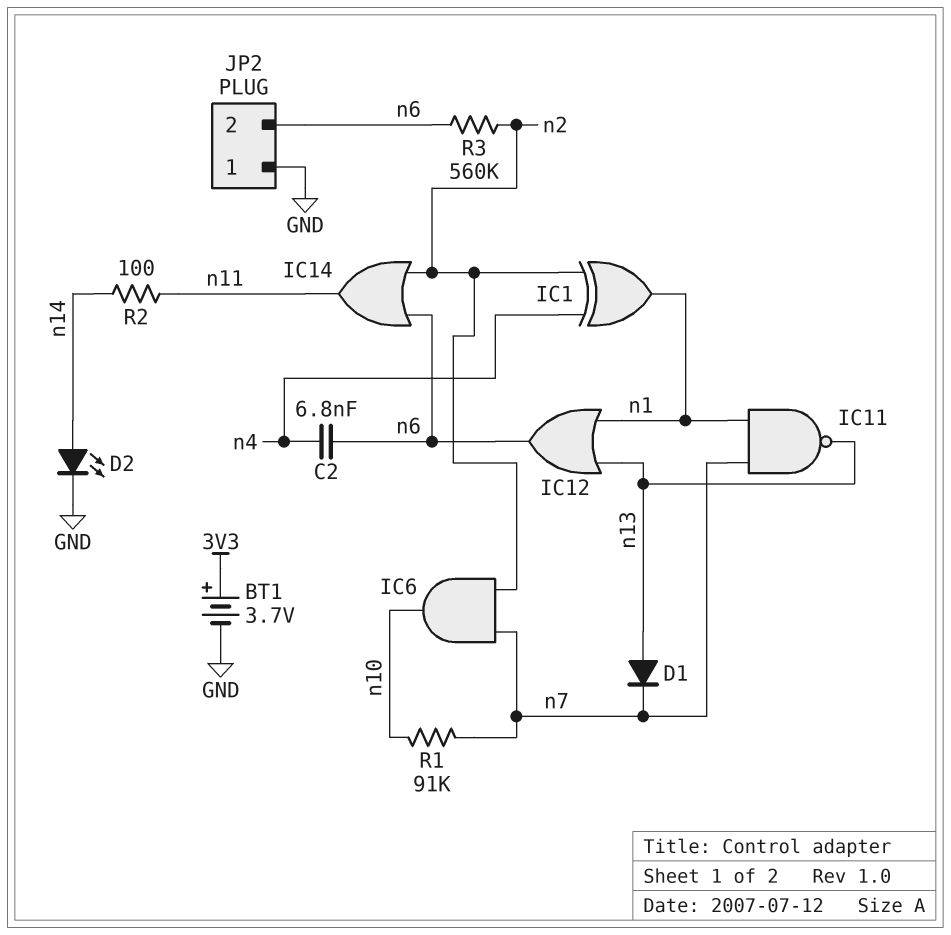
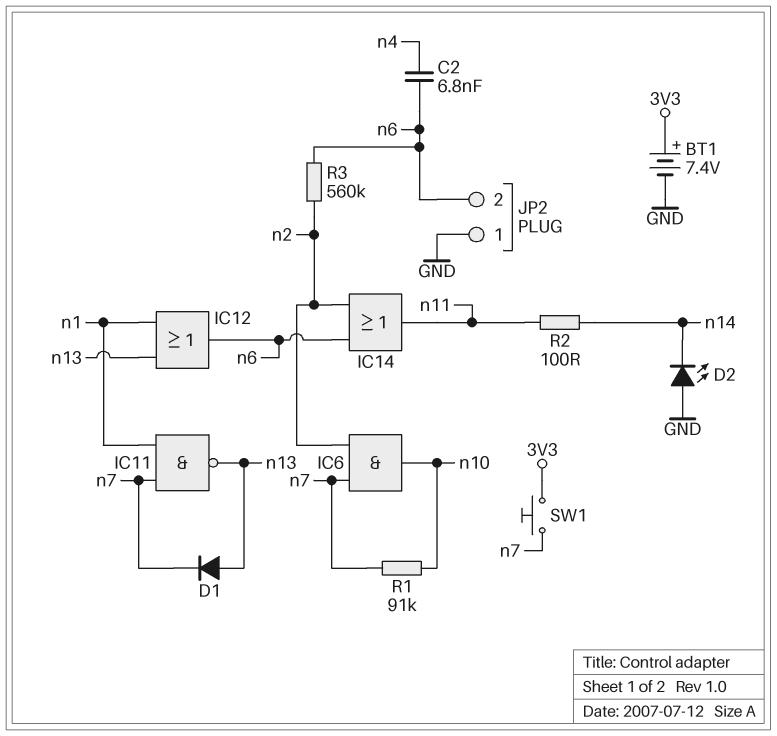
BT1: 3.7V (plus 3V3, minus GND) -> 7.4V (plus 3V3, minus GND)
D2: LED (A n14, K GND) -> LED (A GND, K n14)
IC1: XOR (in n2, in n4, out n1) -> none
SW1: none -> button (3V3, n7)

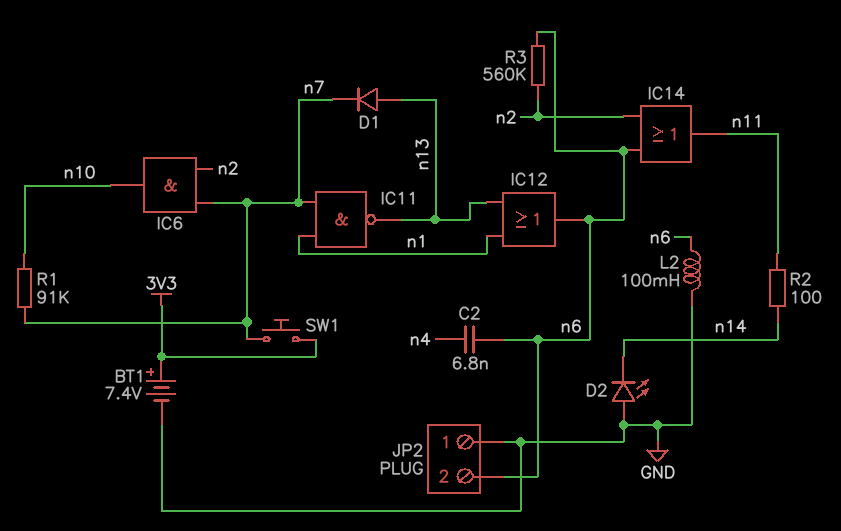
L2: none -> 100mH (GND, n6)

